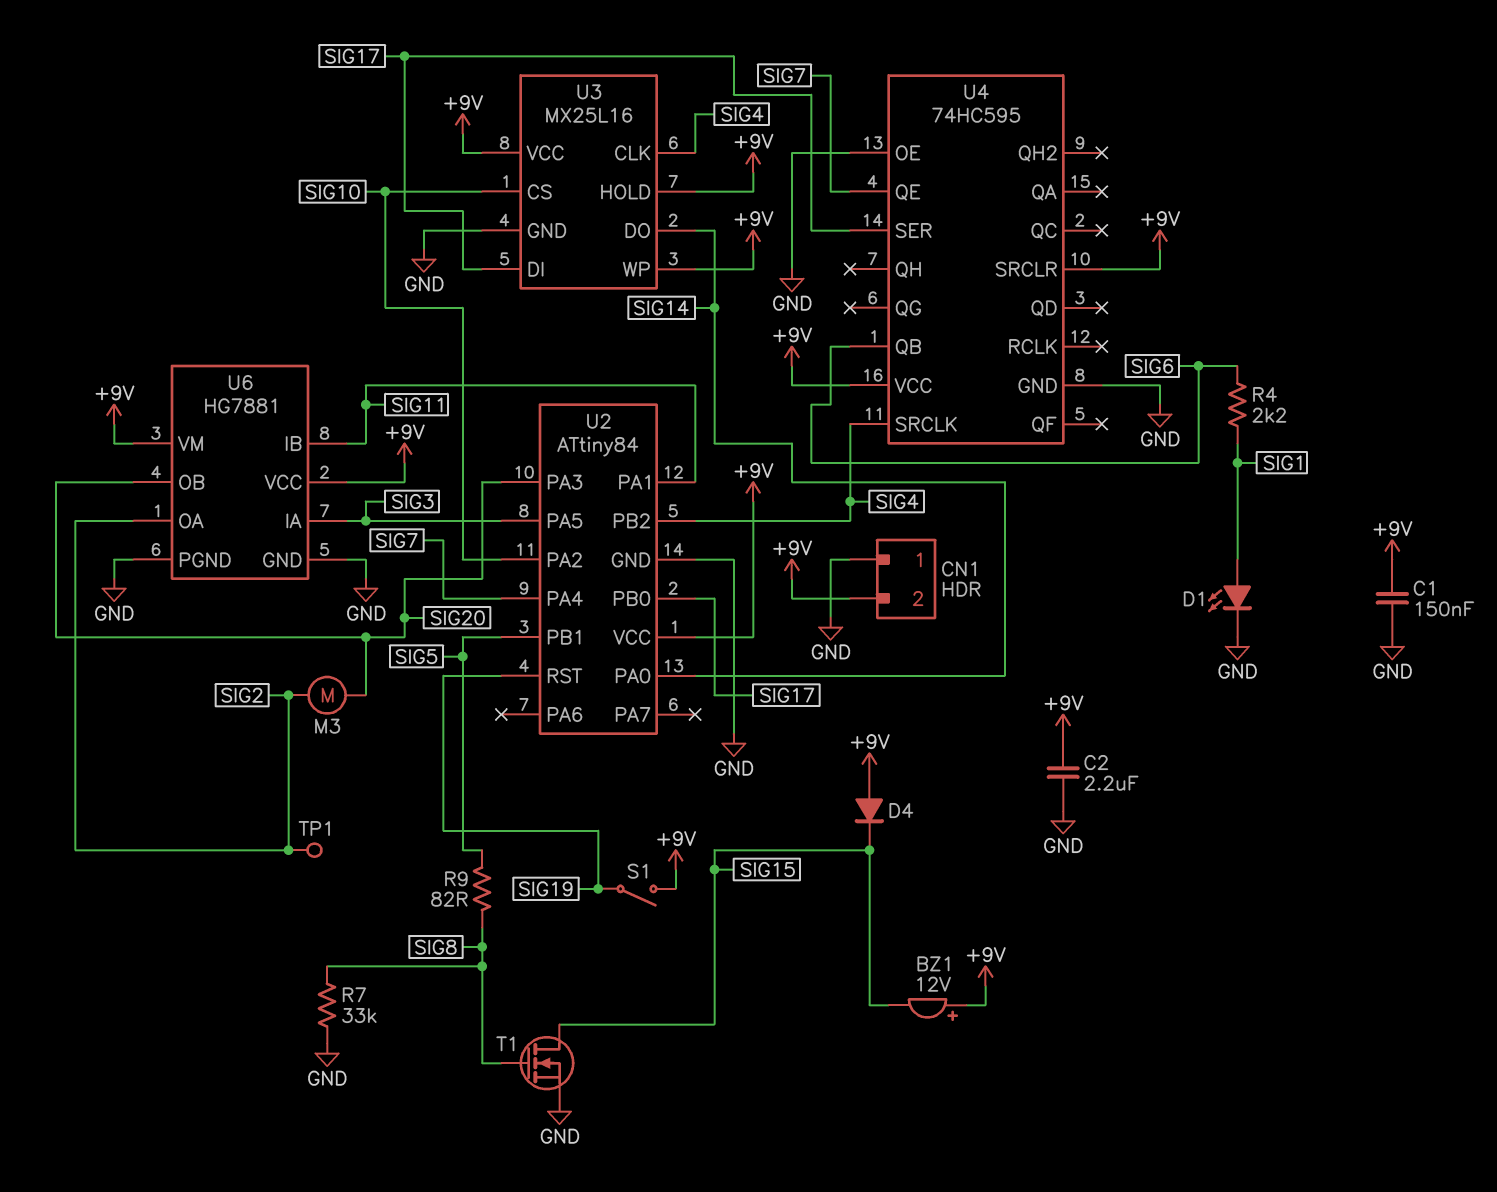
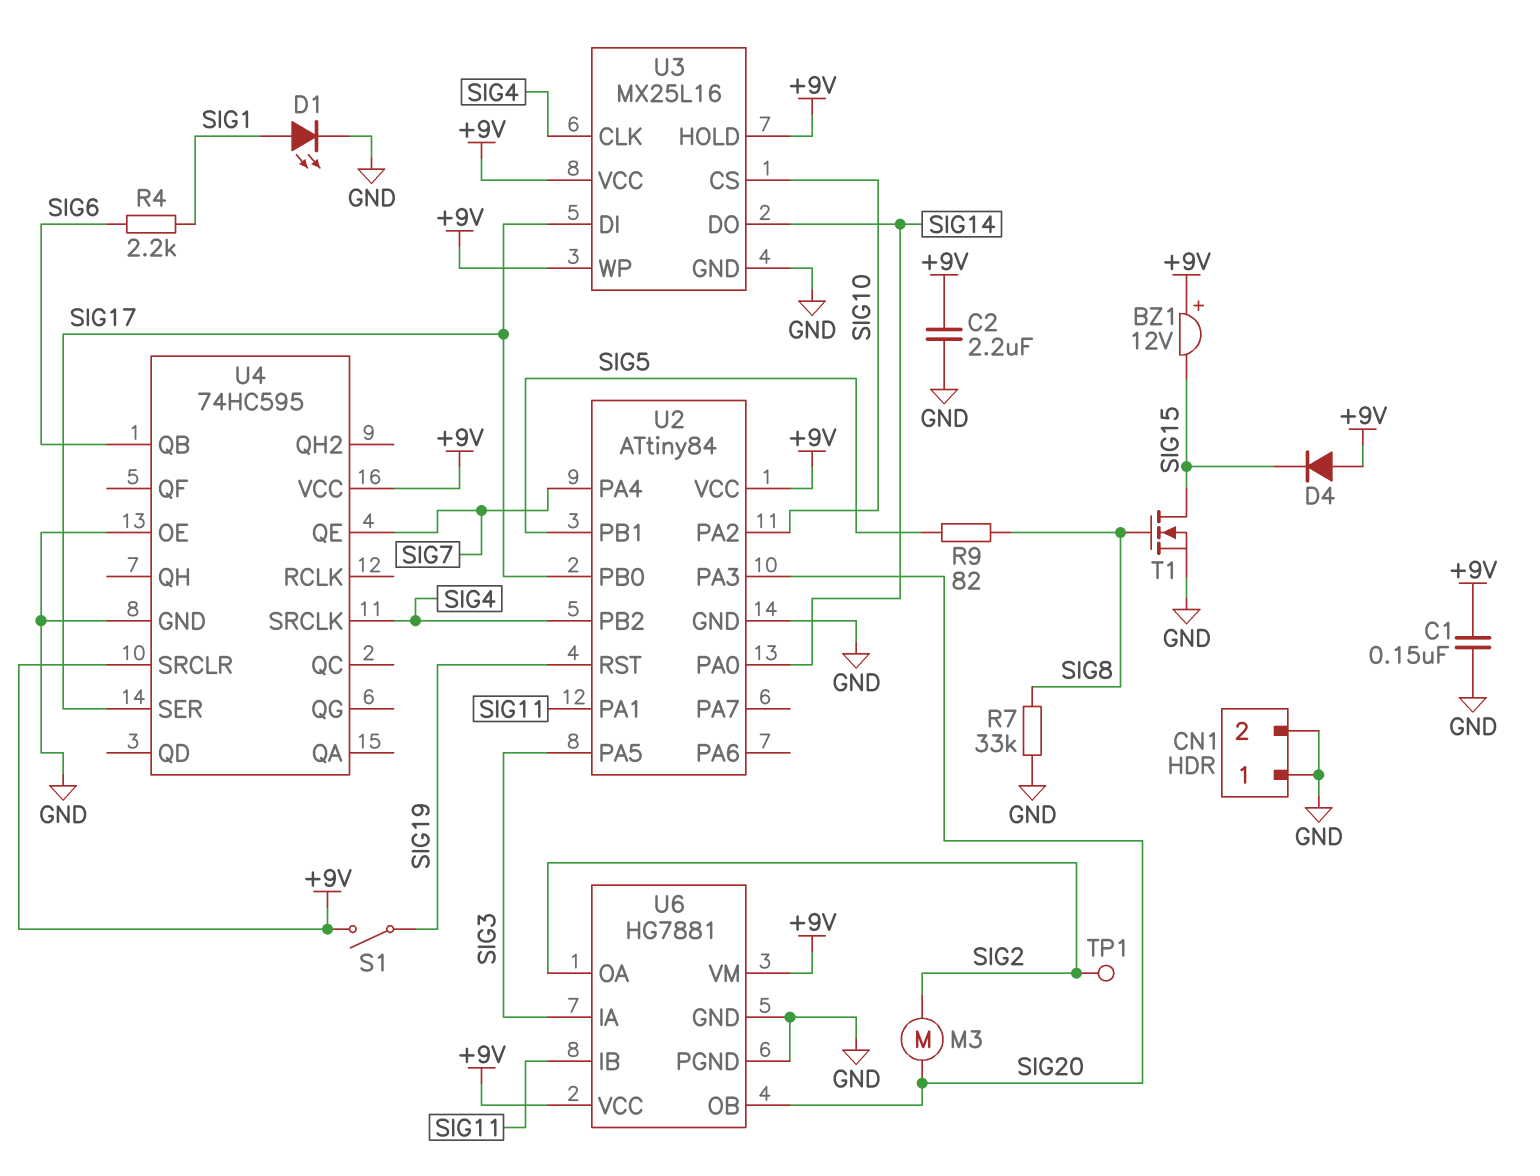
CN1 pin 2: +9V -> GND

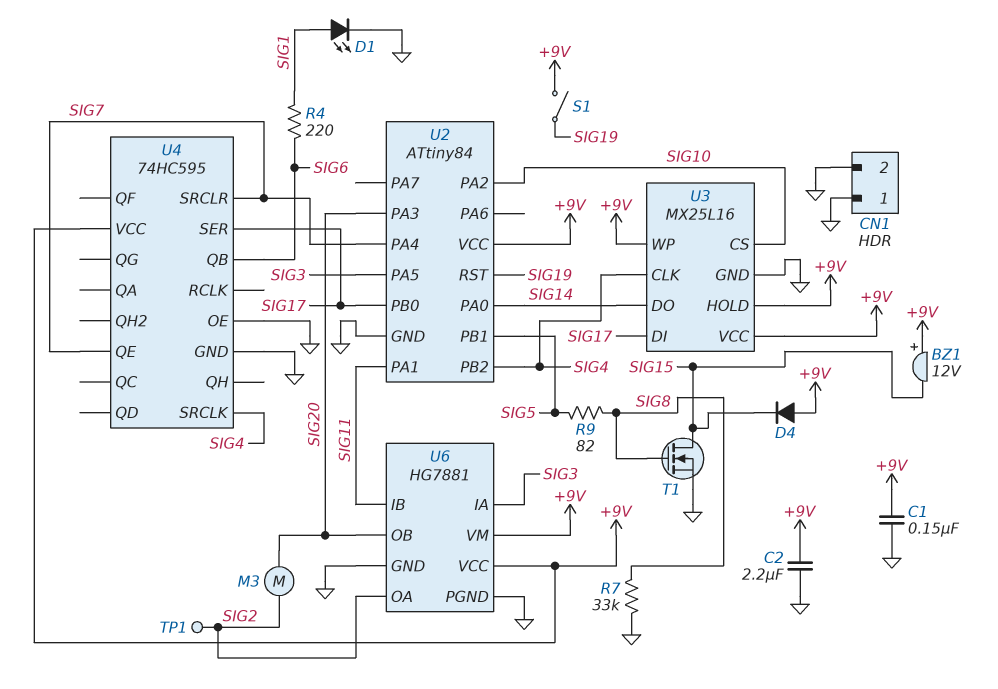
R4: 2.2k (SIG1, SIG6) -> 220 (SIG1, SIG6)
U4 pin SRCLR: +9V -> SIG7

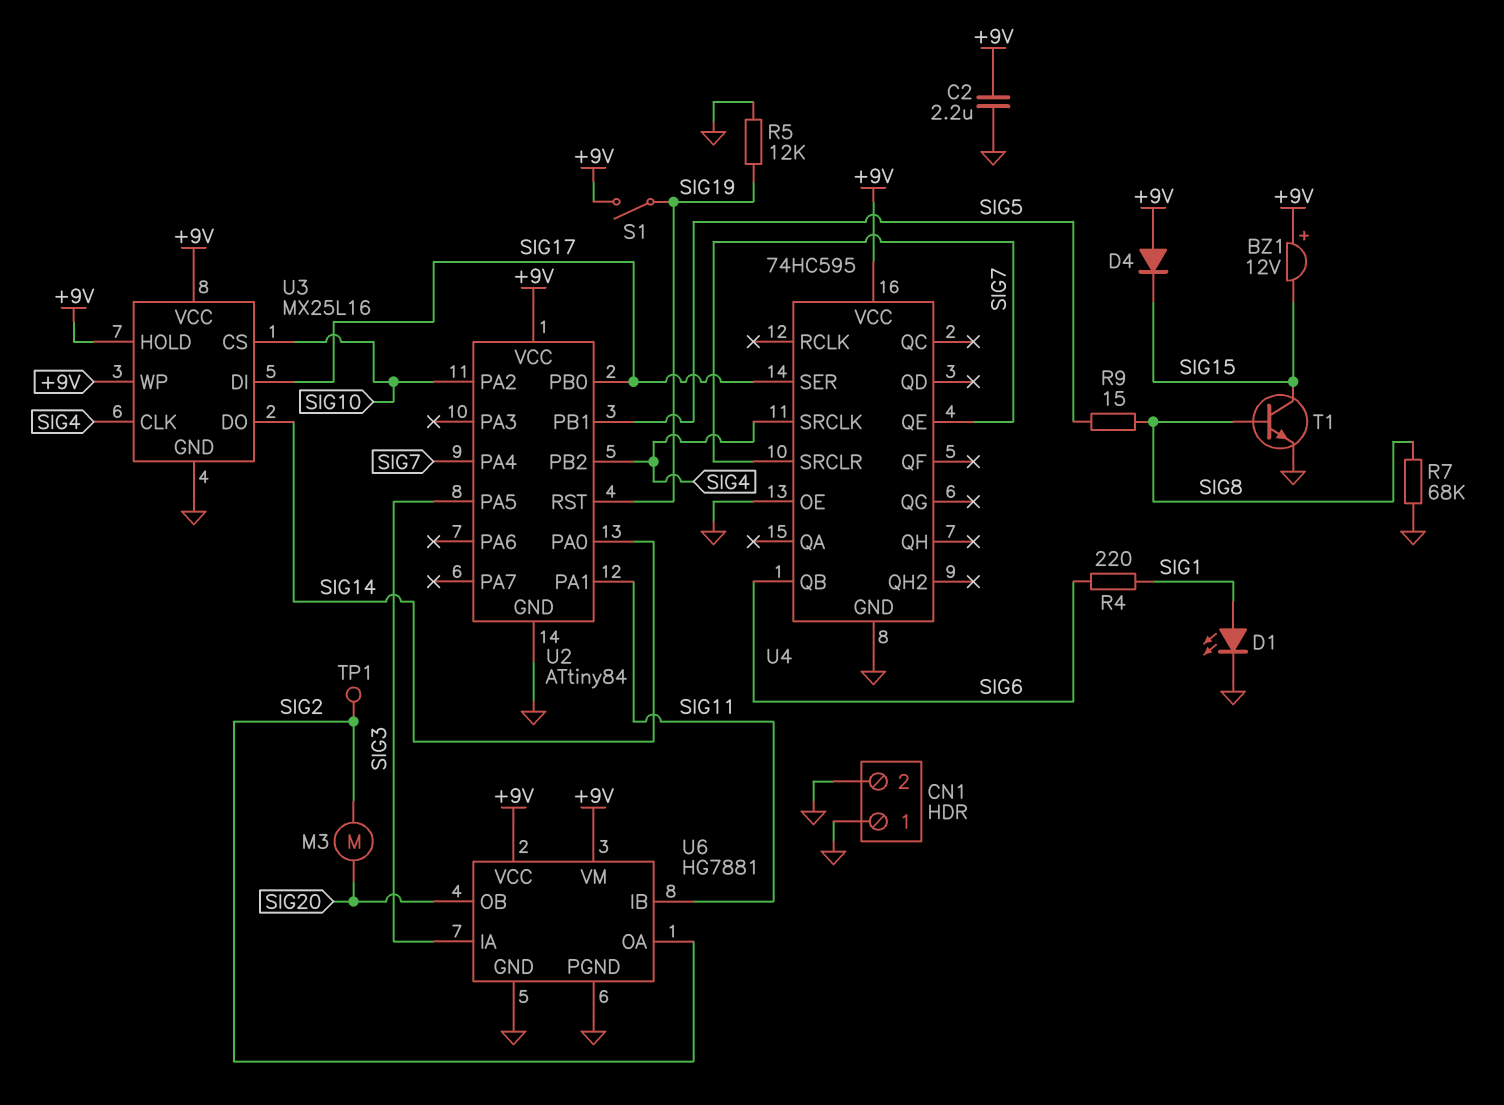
C1: 150nF (+9V, GND) -> none
R5: none -> 12k (GND, SIG19)
R7: 33k (GND, SIG8) -> 68k (GND, SIG8)
R9: 82 (SIG5, SIG8) -> 15 (SIG5, SIG8)
T1: NMOS (G SIG8, D SIG15, S GND) -> NPN (B SIG8, C SIG15, E GND)
U2 pin PA3: SIG20 -> none

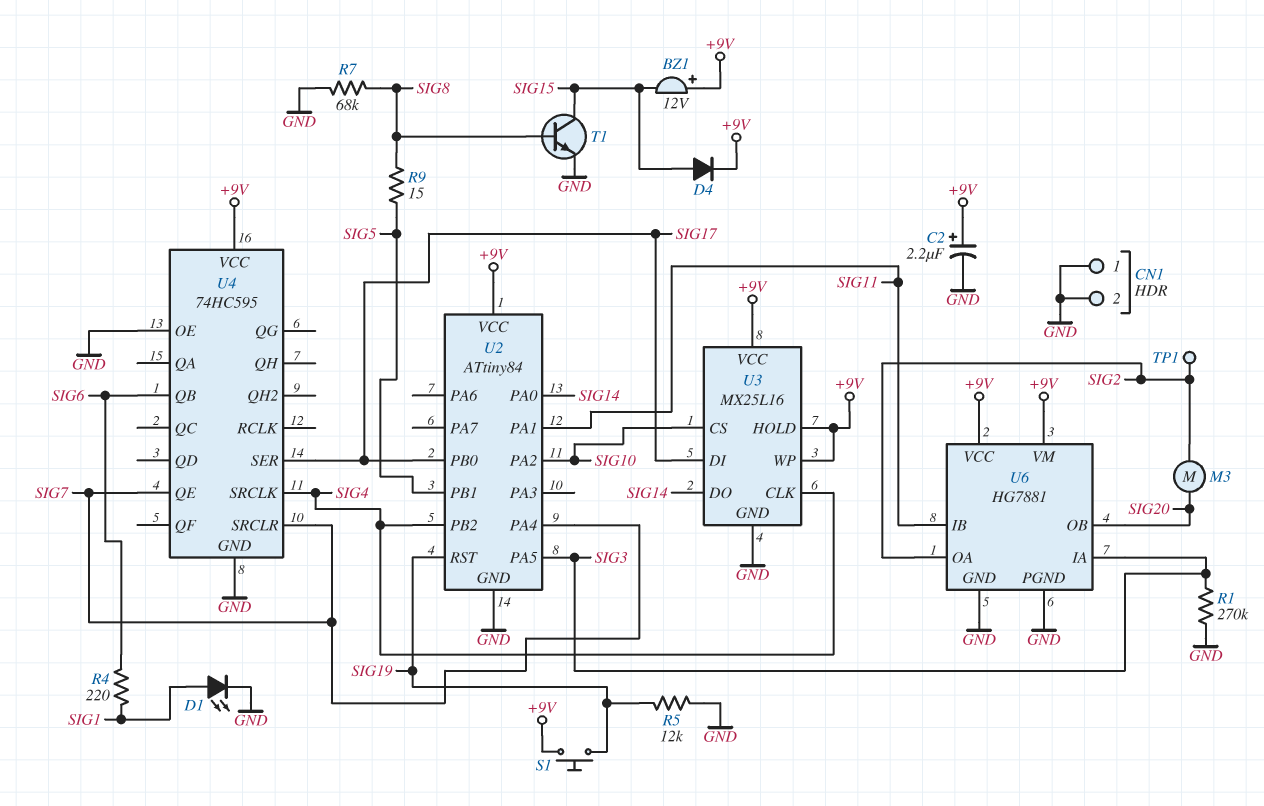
C2: 2.2uF (+9V, GND) -> 2.2uF (plus +9V, minus GND)
D4: diode (A +9V, K SIG15) -> diode (A SIG15, K +9V)
R1: none -> 270k (GND, SIG3)
S1: switch (+9V, SIG19) -> button (+9V, SIG19)

